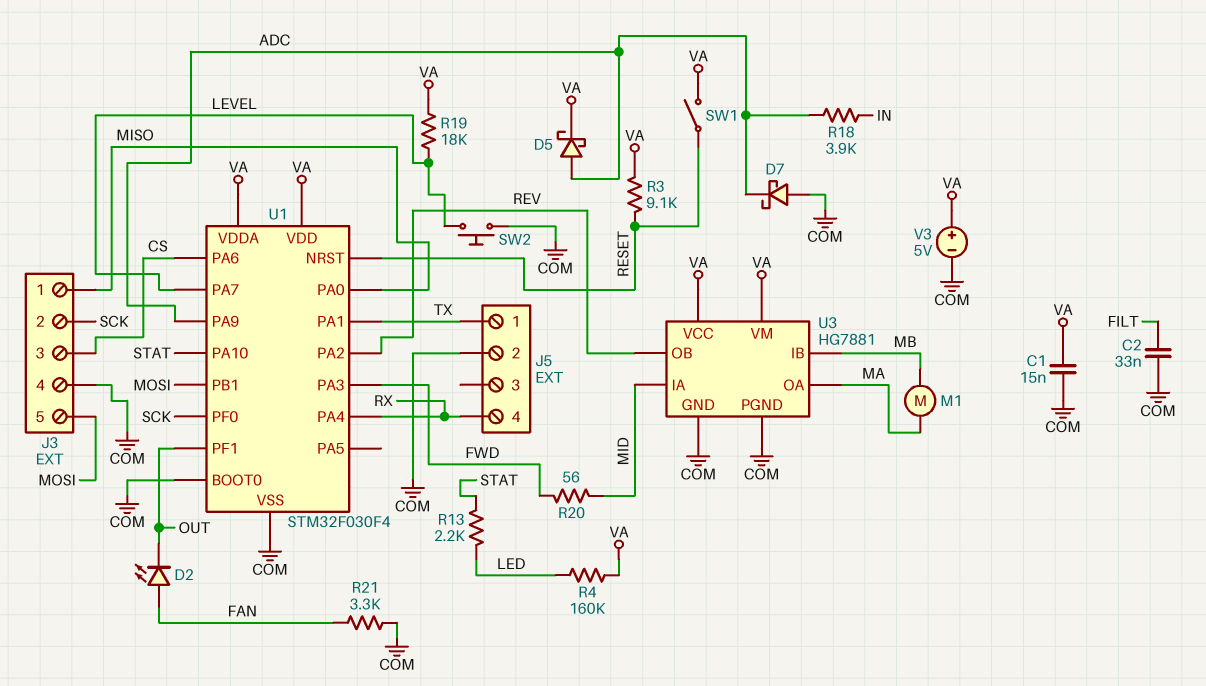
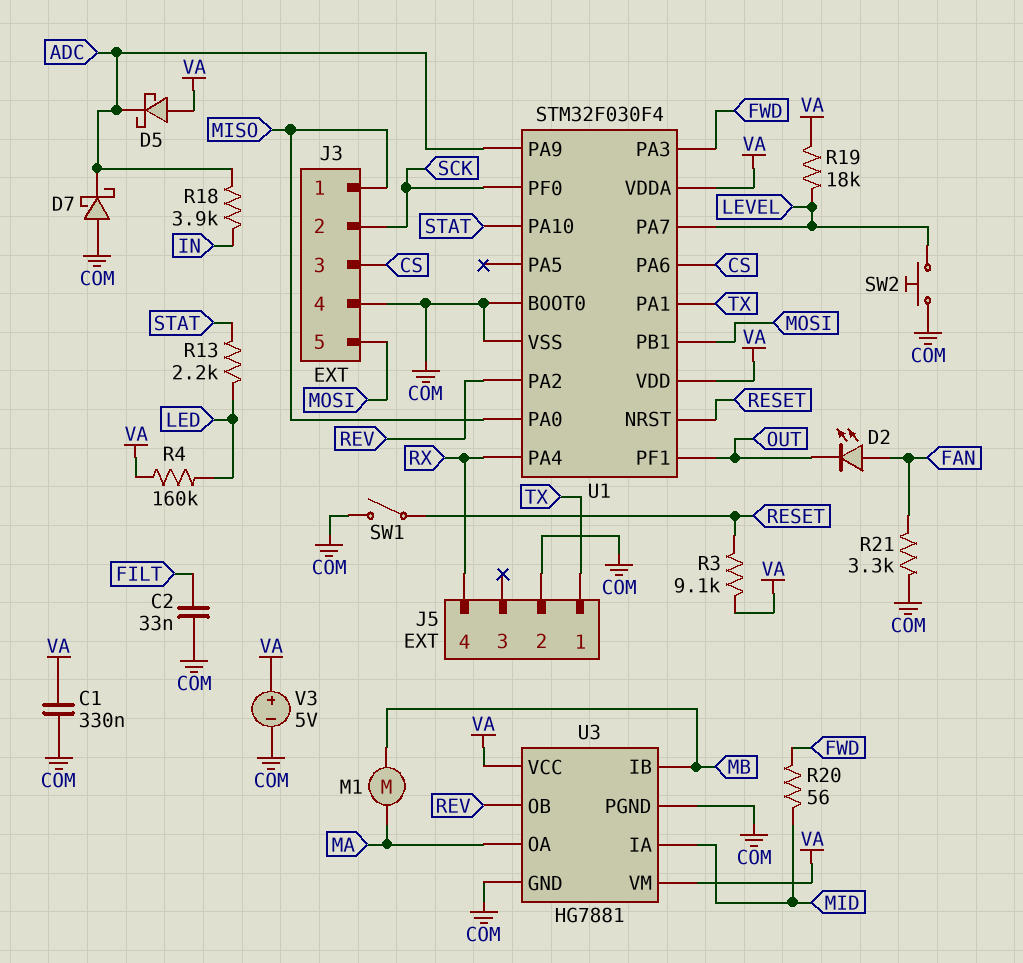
C1: 15nF (COM, VA) -> 330nF (COM, VA)
D5: schottky (A ADC, K VA) -> schottky (A VA, K ADC)
SW1: switch (RESET, VA) -> switch (COM, RESET)

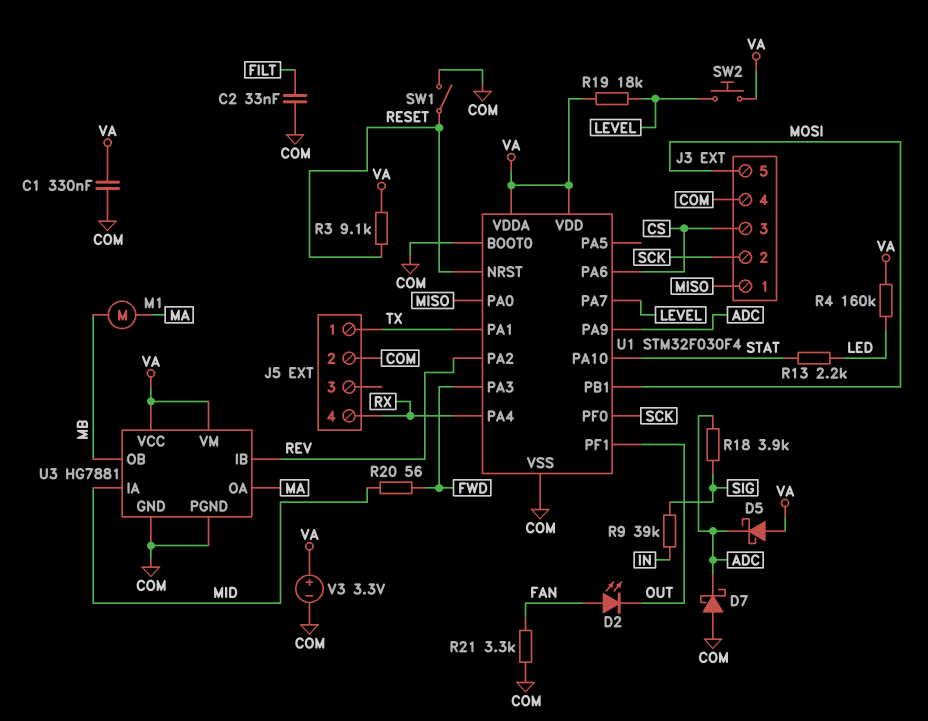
R9: none -> 39k (IN, SIG)
R18: 3.9k (ADC, IN) -> 3.9k (ADC, SIG)
SW2: button (COM, LEVEL) -> button (LEVEL, VA)
U3 pin IB: MB -> REV
U3 pin OB: REV -> MB
V3: 5V (plus VA, minus COM) -> 3.3V (plus VA, minus COM)

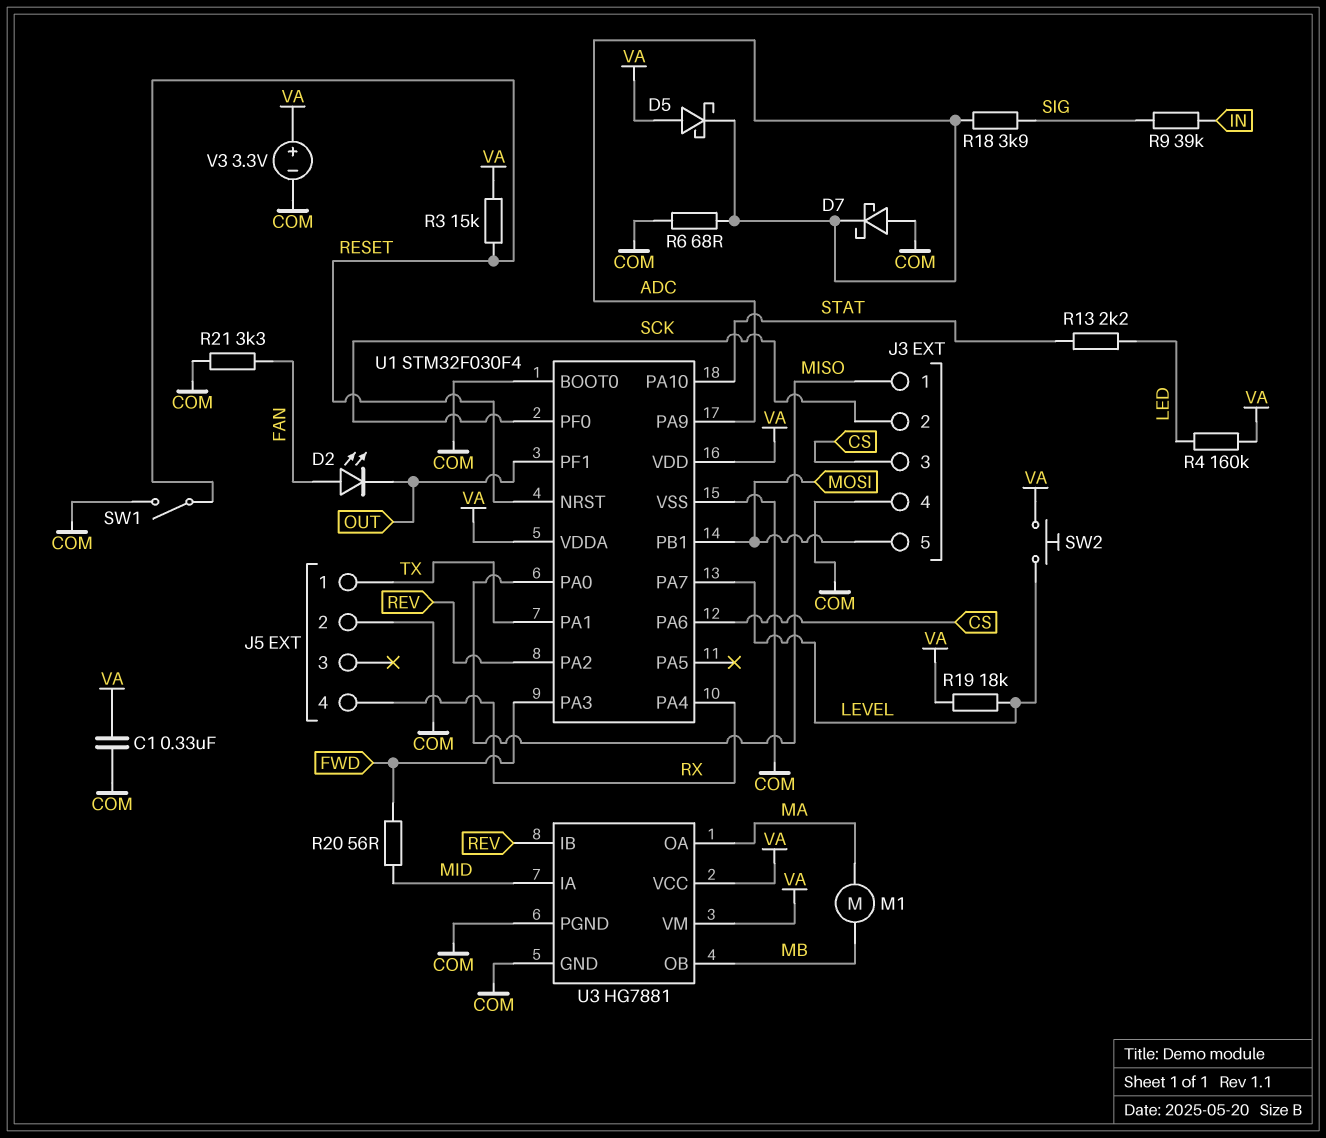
C2: 33nF (COM, FILT) -> none
R3: 9.1k (RESET, VA) -> 15k (RESET, VA)
R6: none -> 68 (ADC, COM)

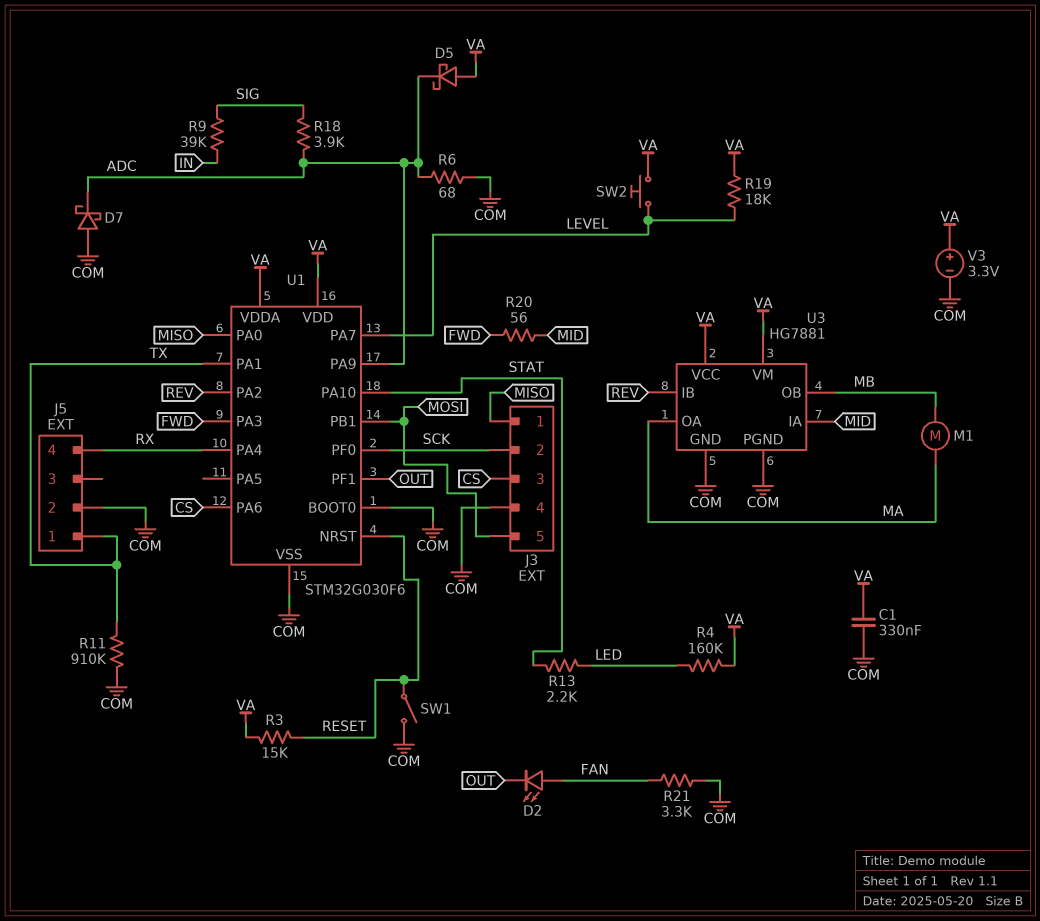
R11: none -> 910k (COM, TX)
U1: STM32F030F4 -> STM32G030F6

